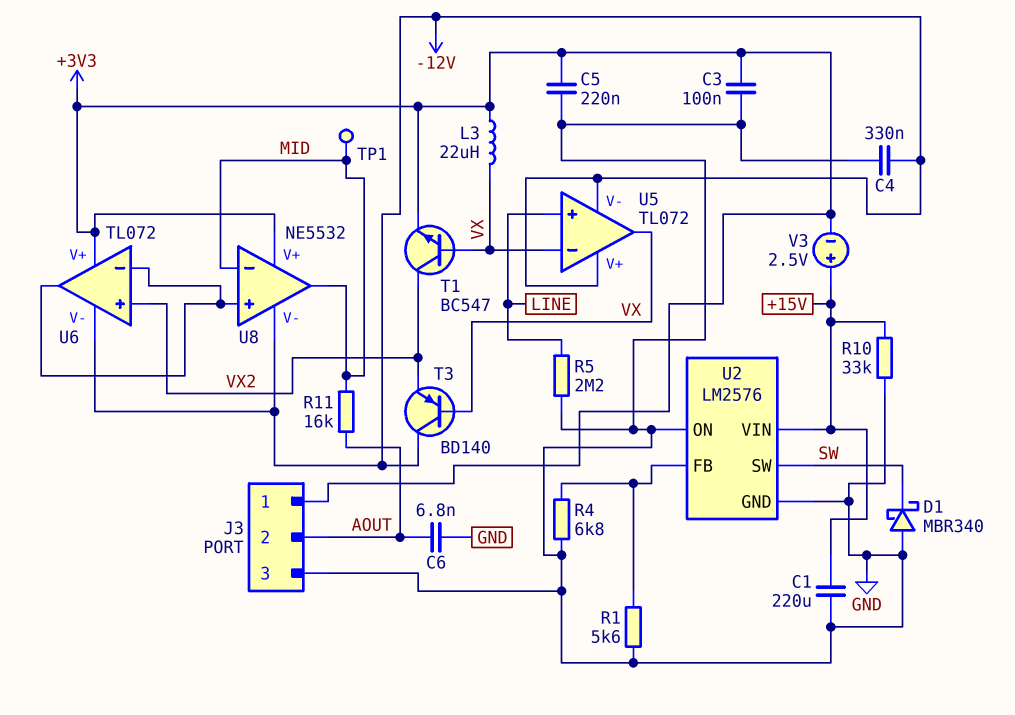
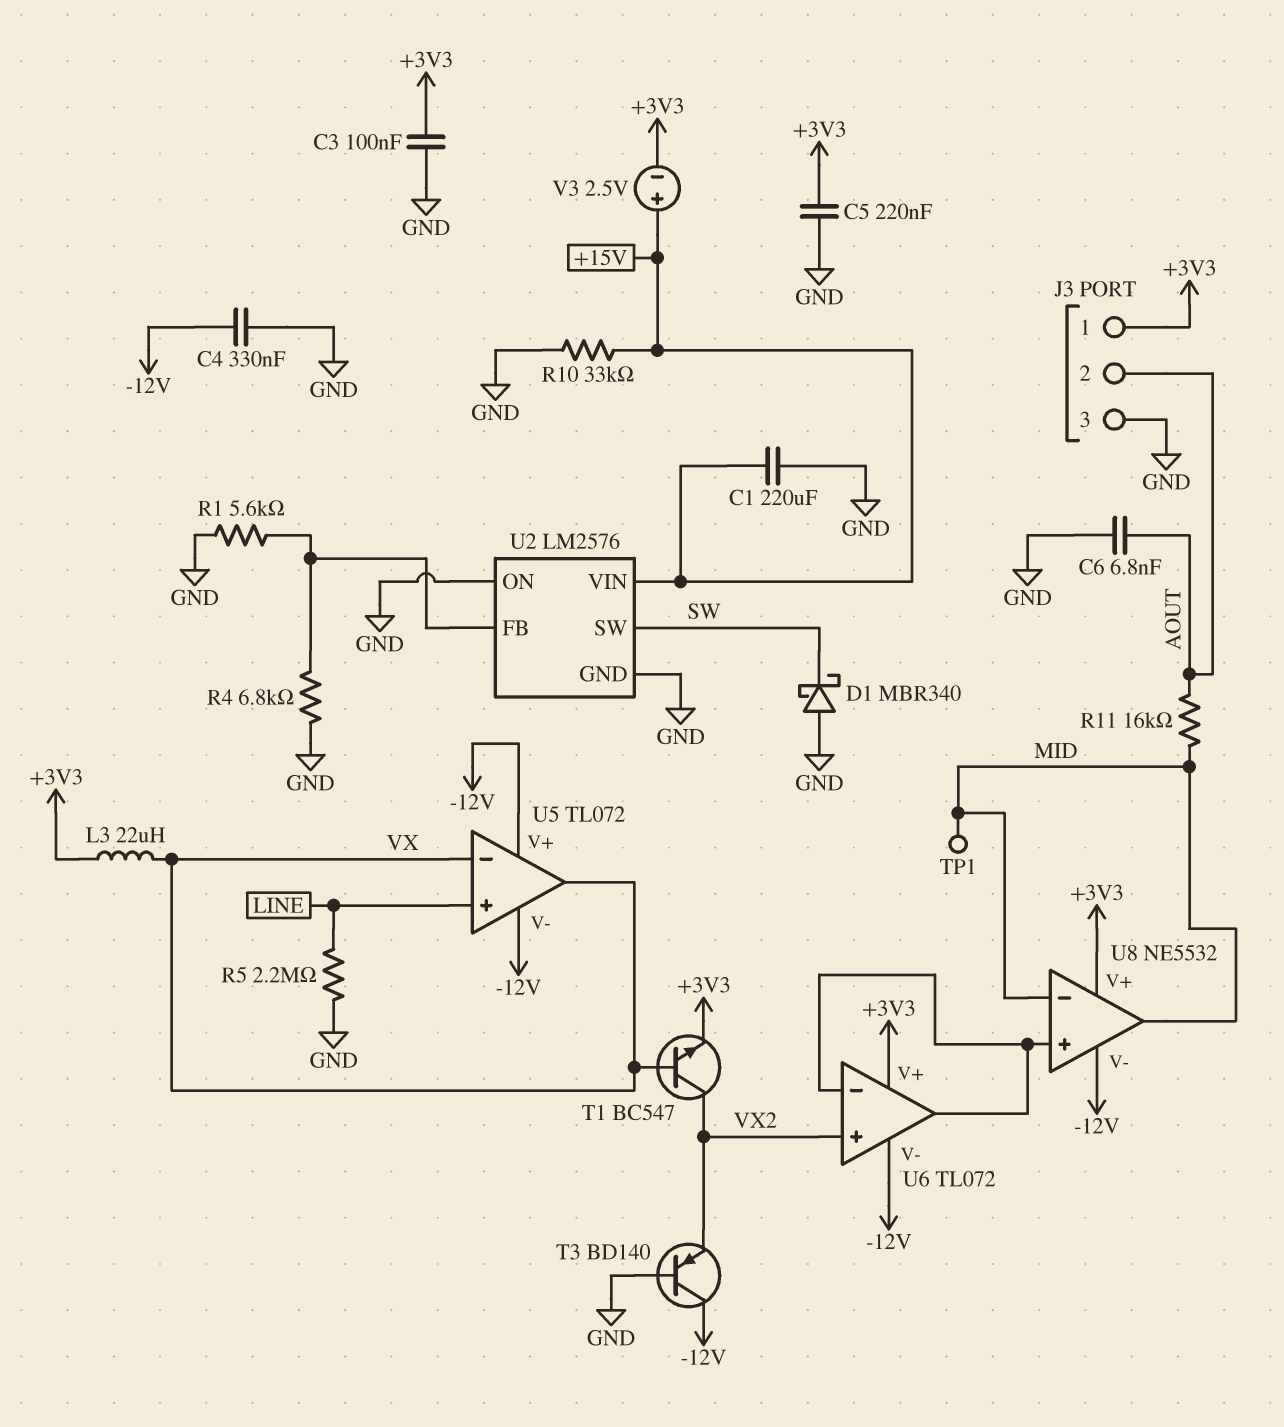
T3: PNP BD140 (B VX, C -12V, E VX2) -> PNP BD140 (B GND, C -12V, E VX2)

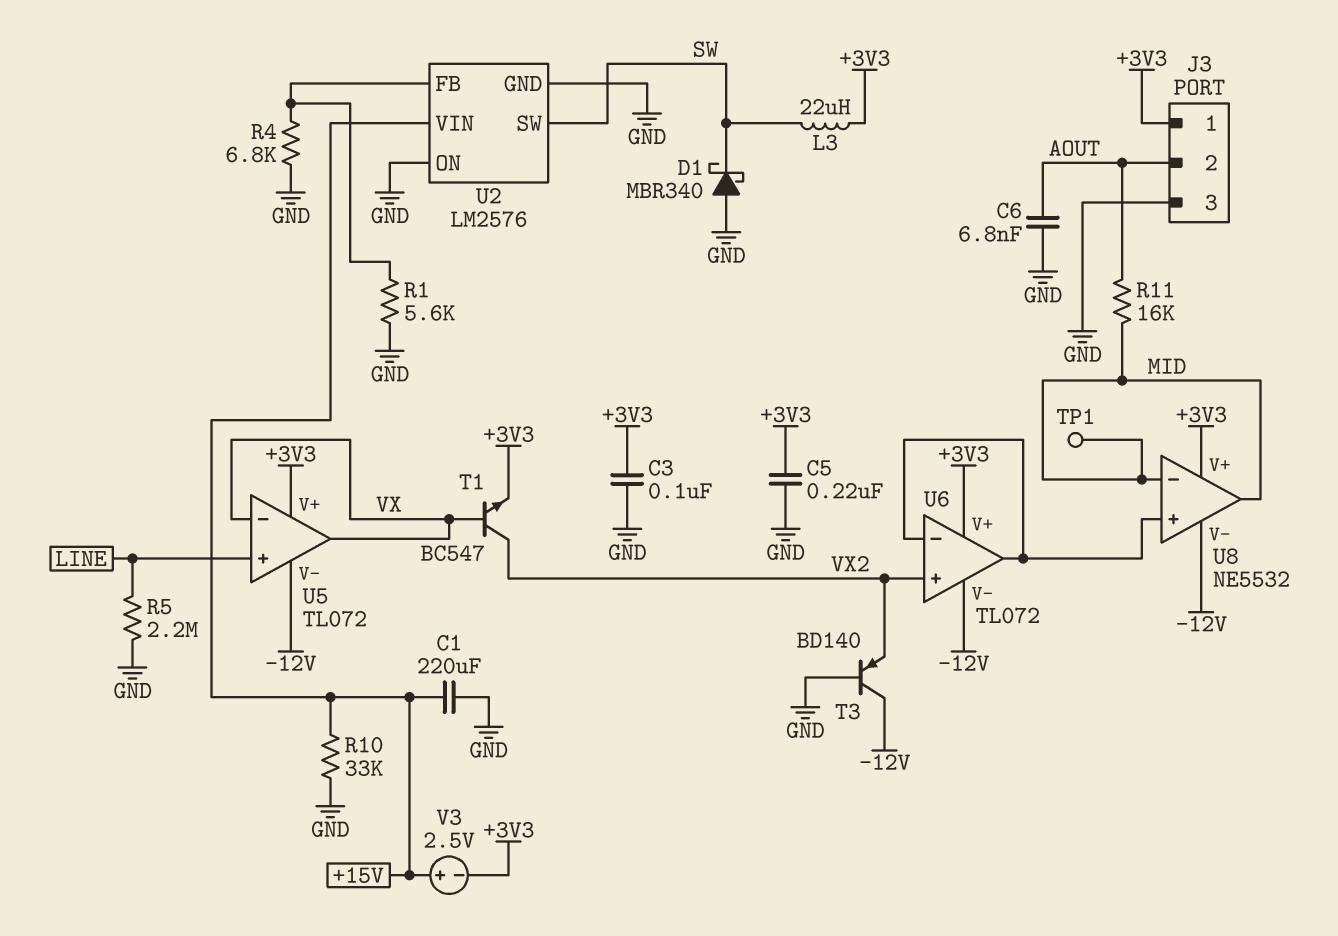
C4: 330nF (-12V, GND) -> none
L3: 22uH (+3V3, VX) -> 22uH (+3V3, SW)
U5 pin V+: -12V -> +3V3

